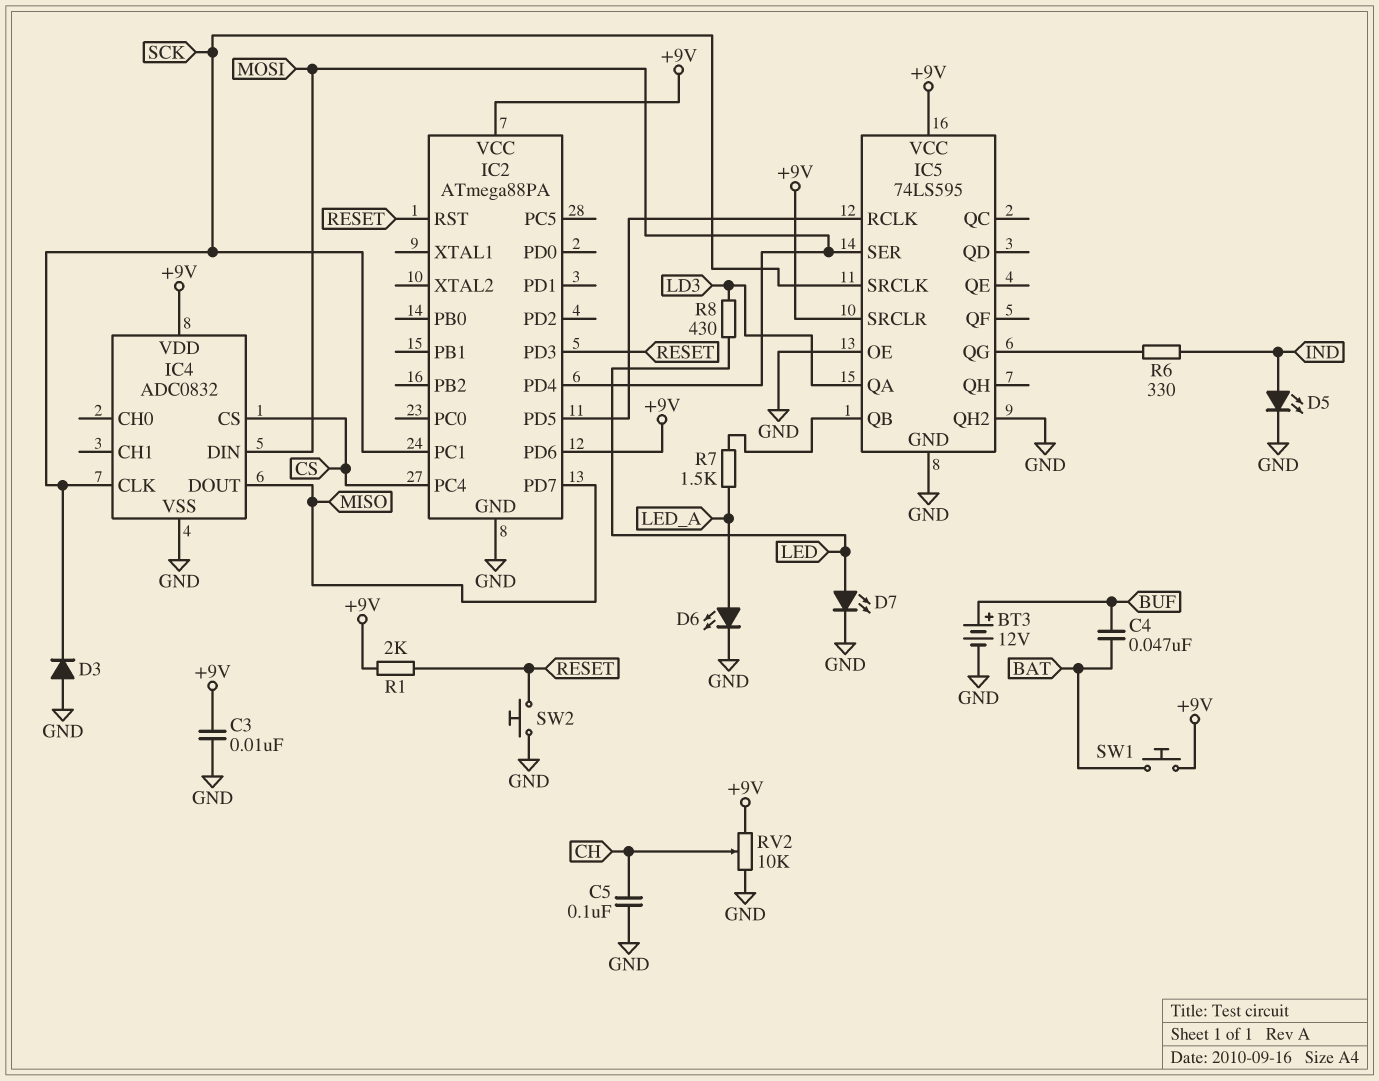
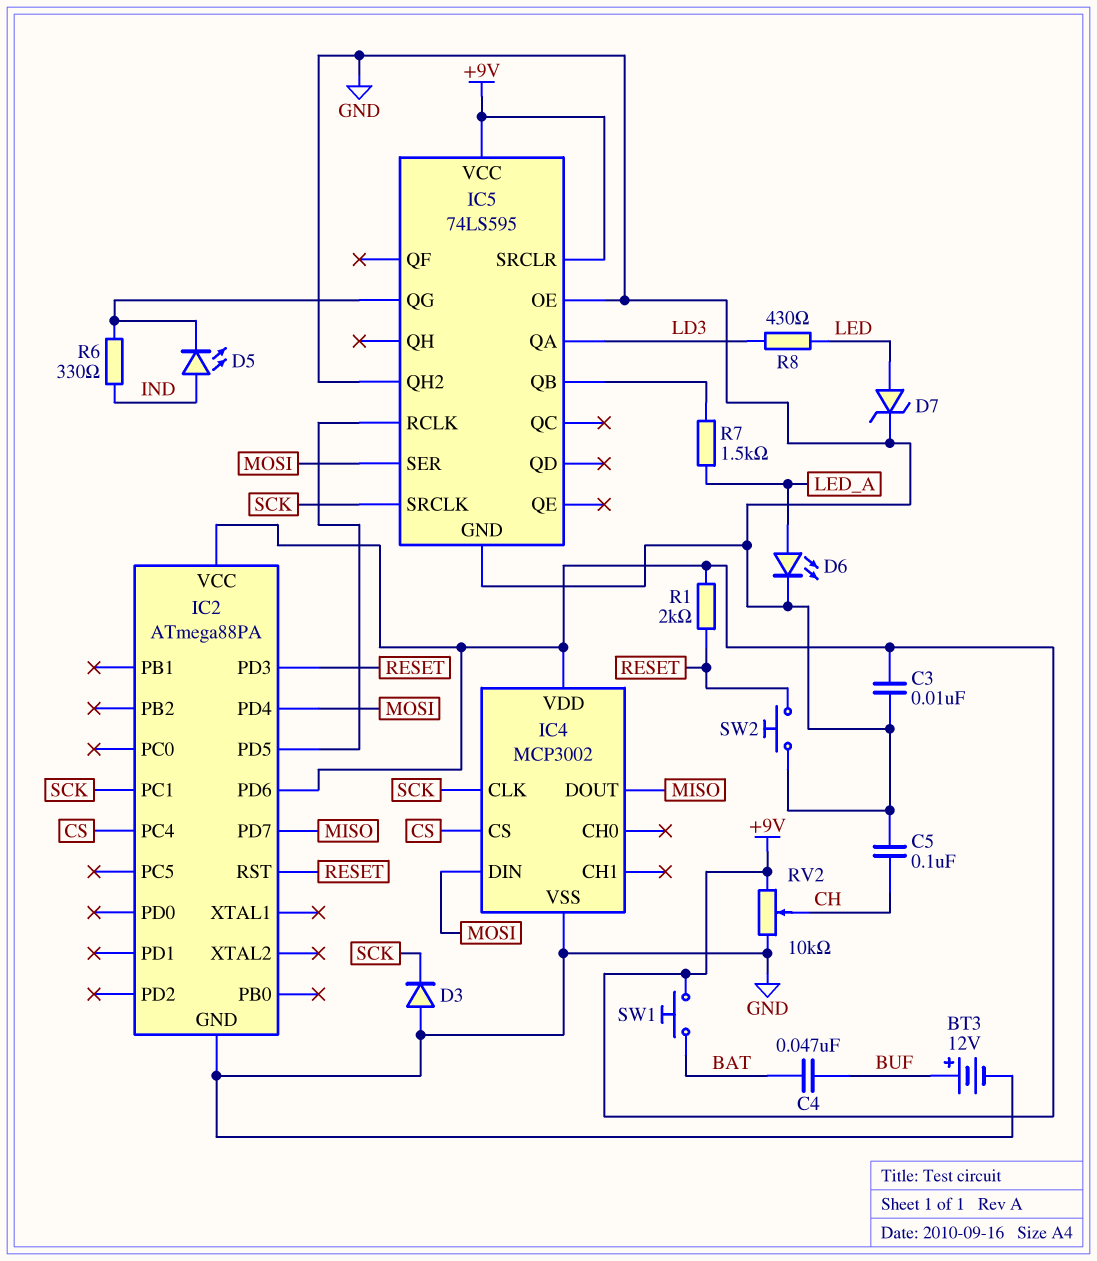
D5: LED (A IND, K GND) -> LED (A IND, K IC5/QG)
D7: LED (A LED, K GND) -> zener (A LED, K GND)
IC4: ADC0832 -> MCP3002

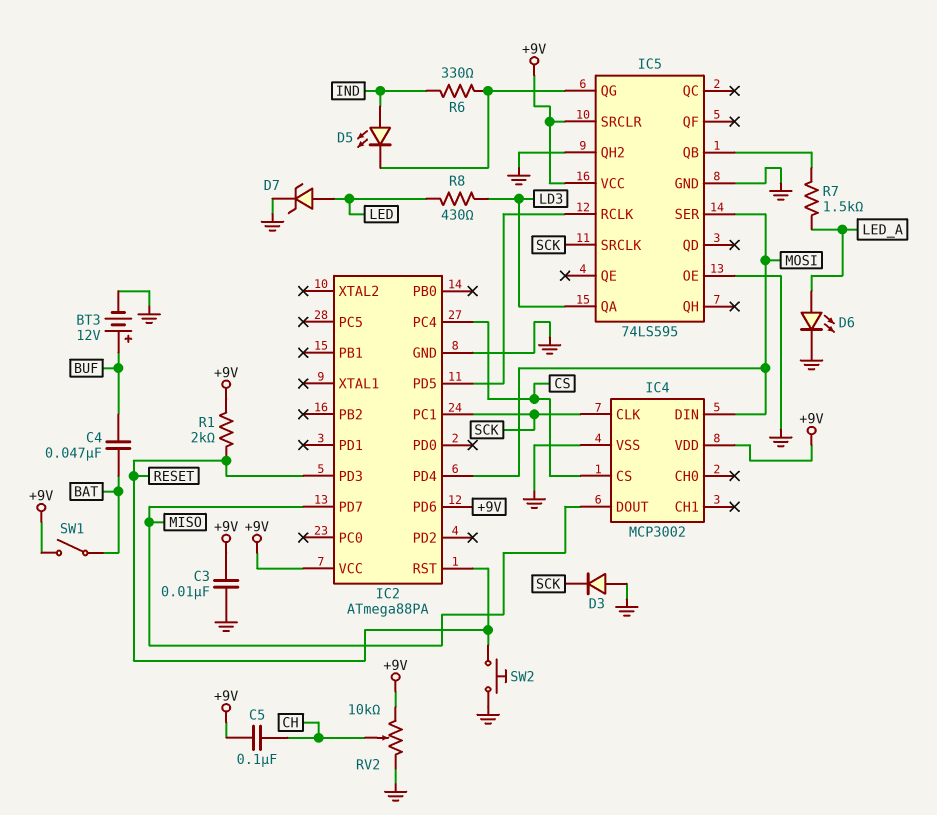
C5: 100nF (CH, GND) -> 100nF (+9V, CH)
SW1: button (+9V, BAT) -> switch (+9V, BAT)

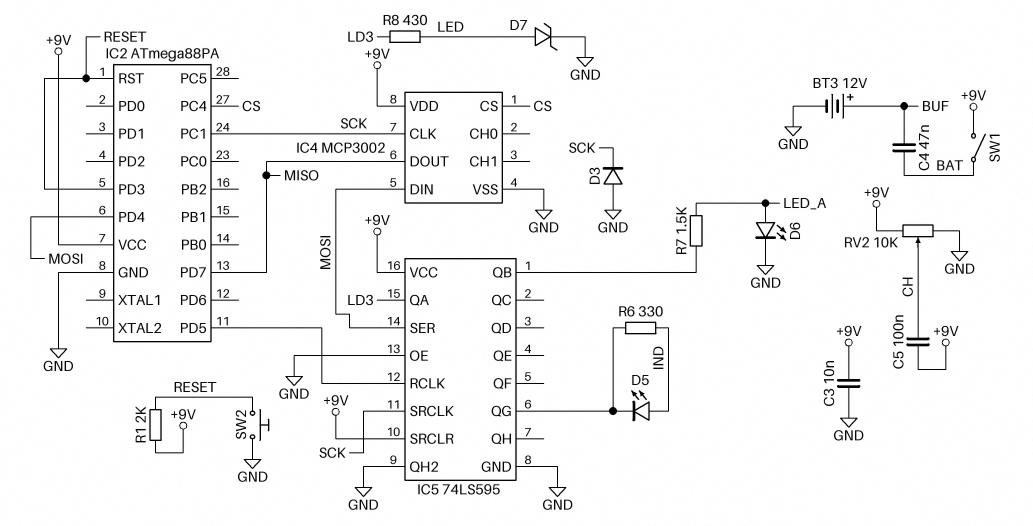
IC2 pin PD6: +9V -> none

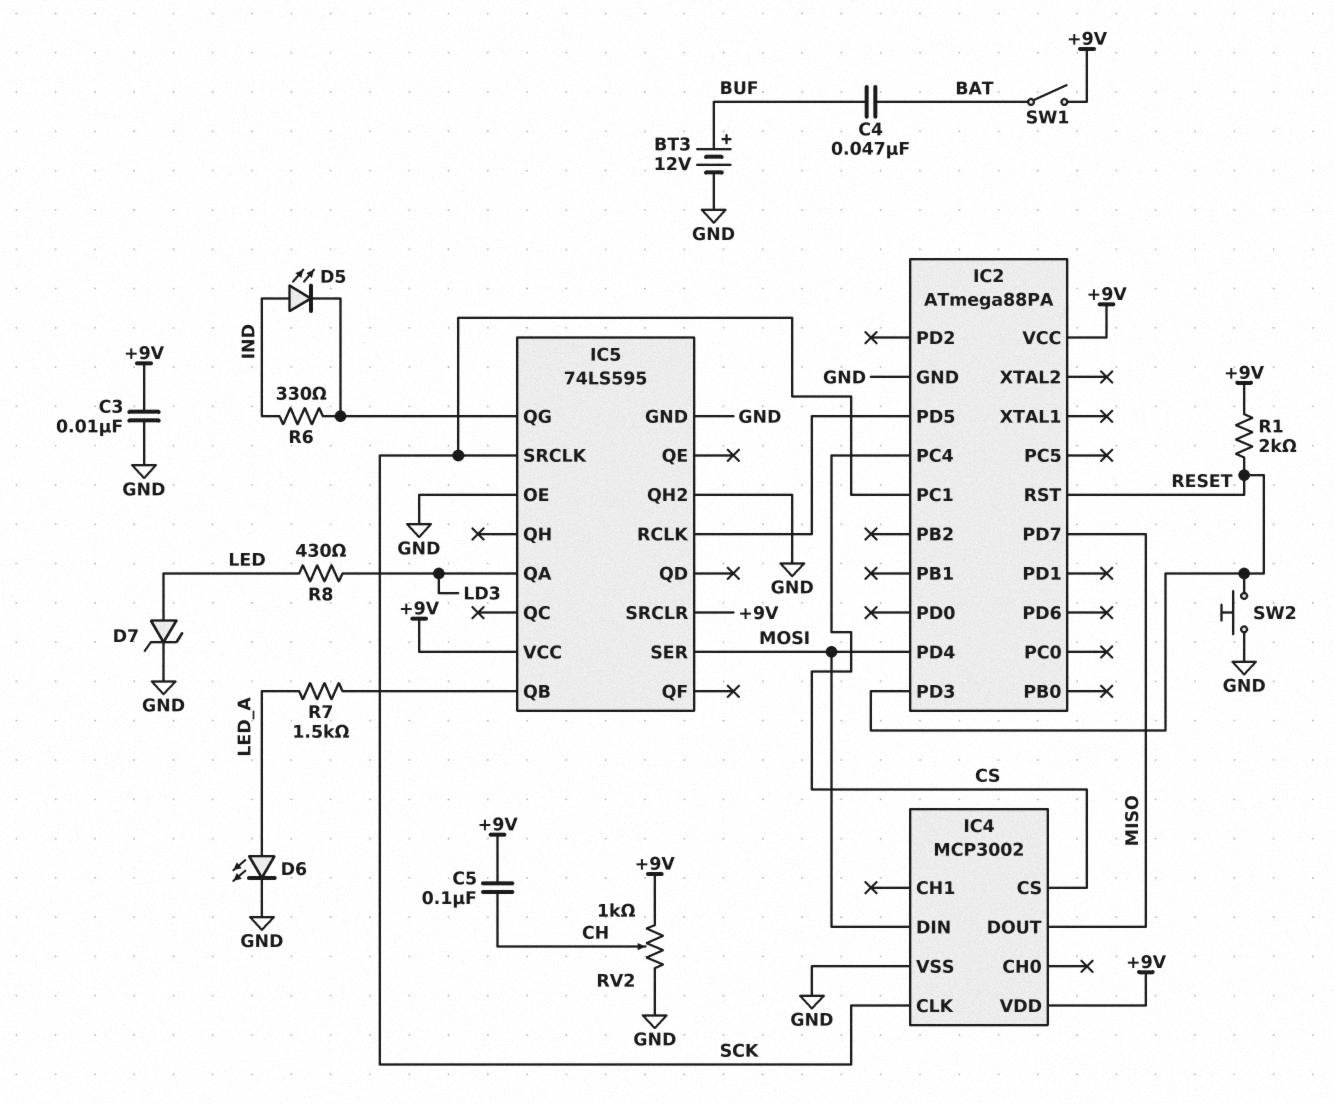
D3: diode (A GND, K SCK) -> none
RV2: 10k (+9V, GND, wiper CH) -> 1k (+9V, GND, wiper CH)

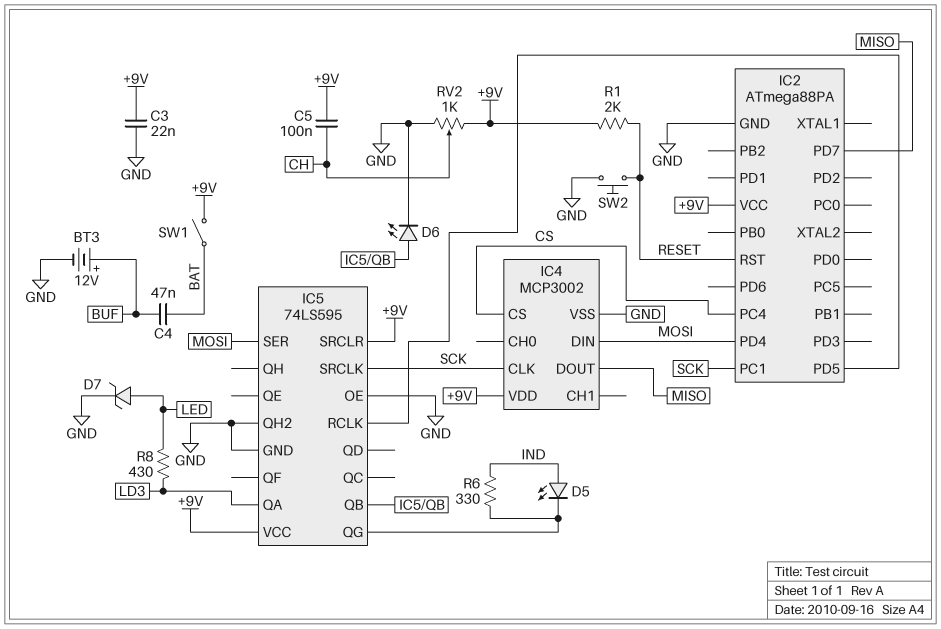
C3: 10nF (+9V, GND) -> 22nF (+9V, GND)
D6: LED (A LED_A, K GND) -> LED (A IC5/QB, K GND)
IC2 pin PD3: RESET -> none
R7: 1.5k (IC5/QB, LED_A) -> none

